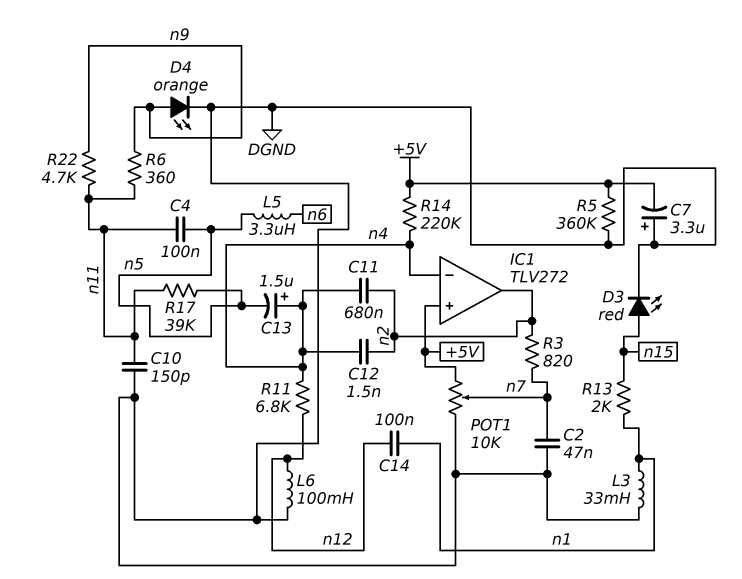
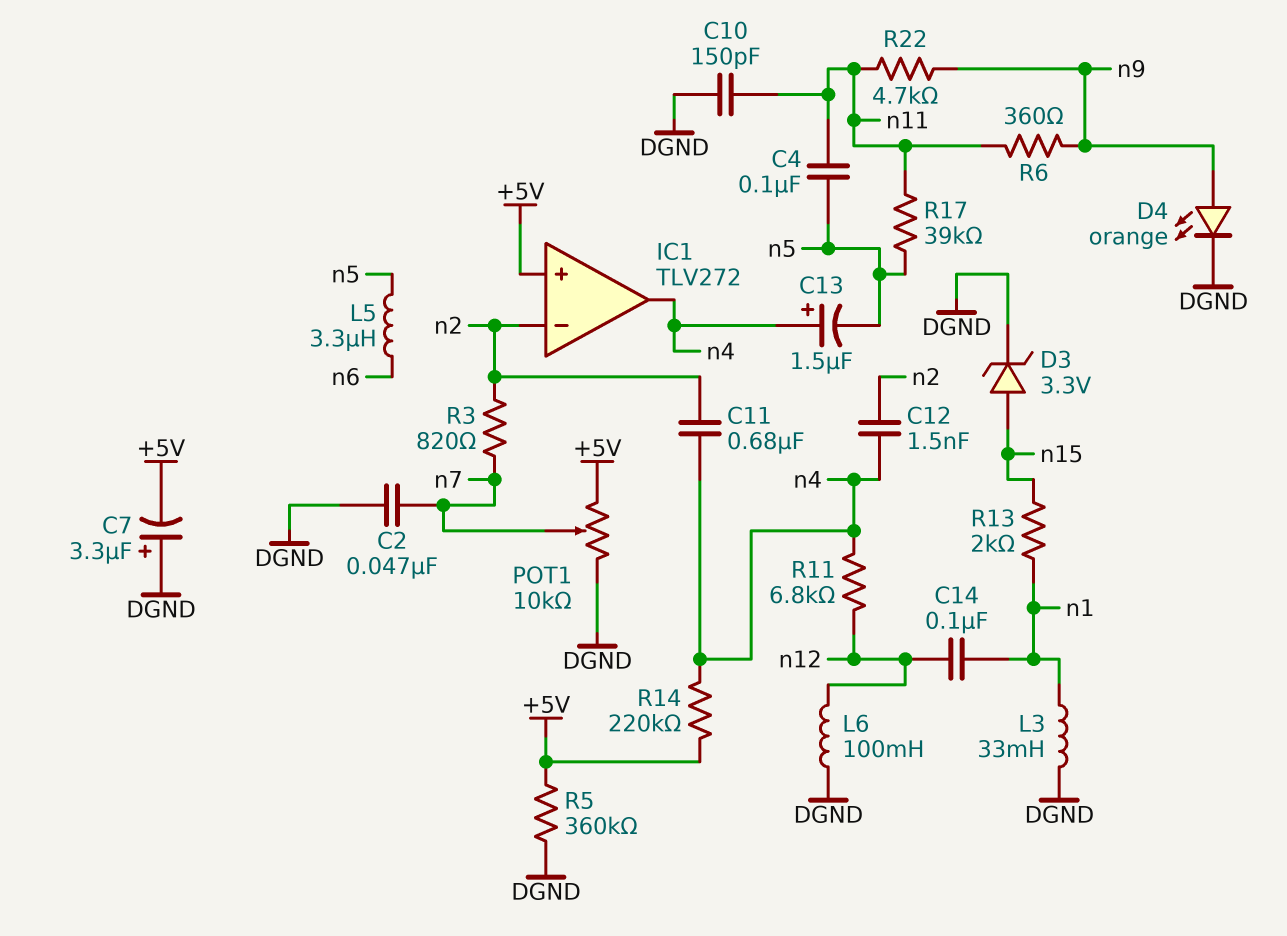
D3: LED red (A n15, K DGND) -> zener 3.3V (A n15, K DGND)
IC1 pin in-: n4 -> n2
IC1 pin out: n2 -> n4

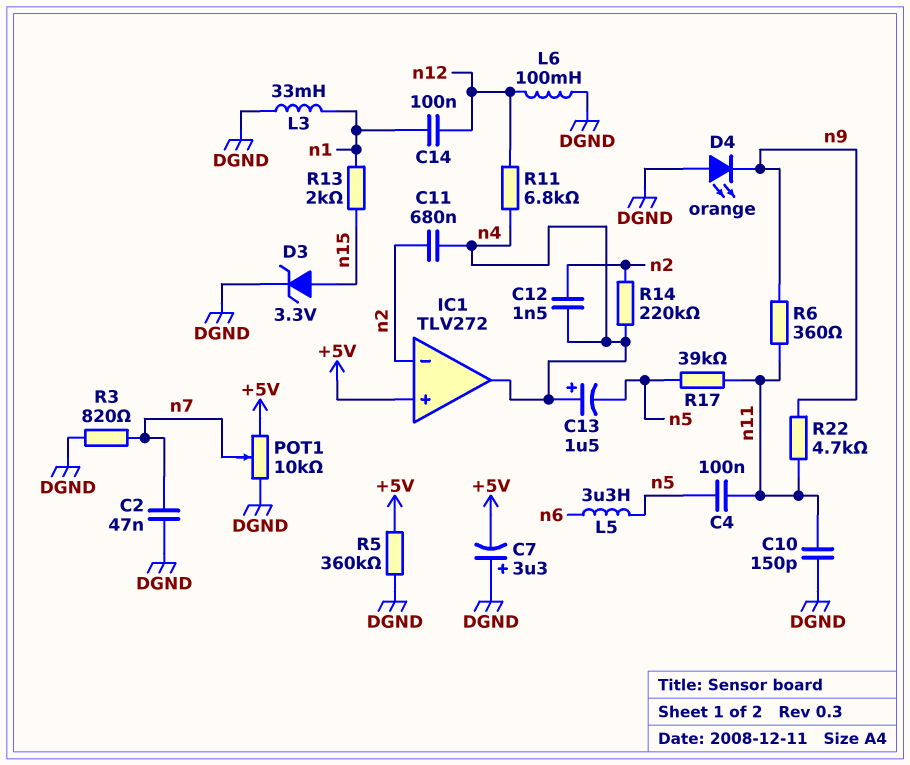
D4: LED orange (A n9, K DGND) -> LED orange (A DGND, K n9)
R3: 820 (n2, n7) -> 820 (DGND, n7)
R14: 220k (+5V, n4) -> 220k (n2, n4)

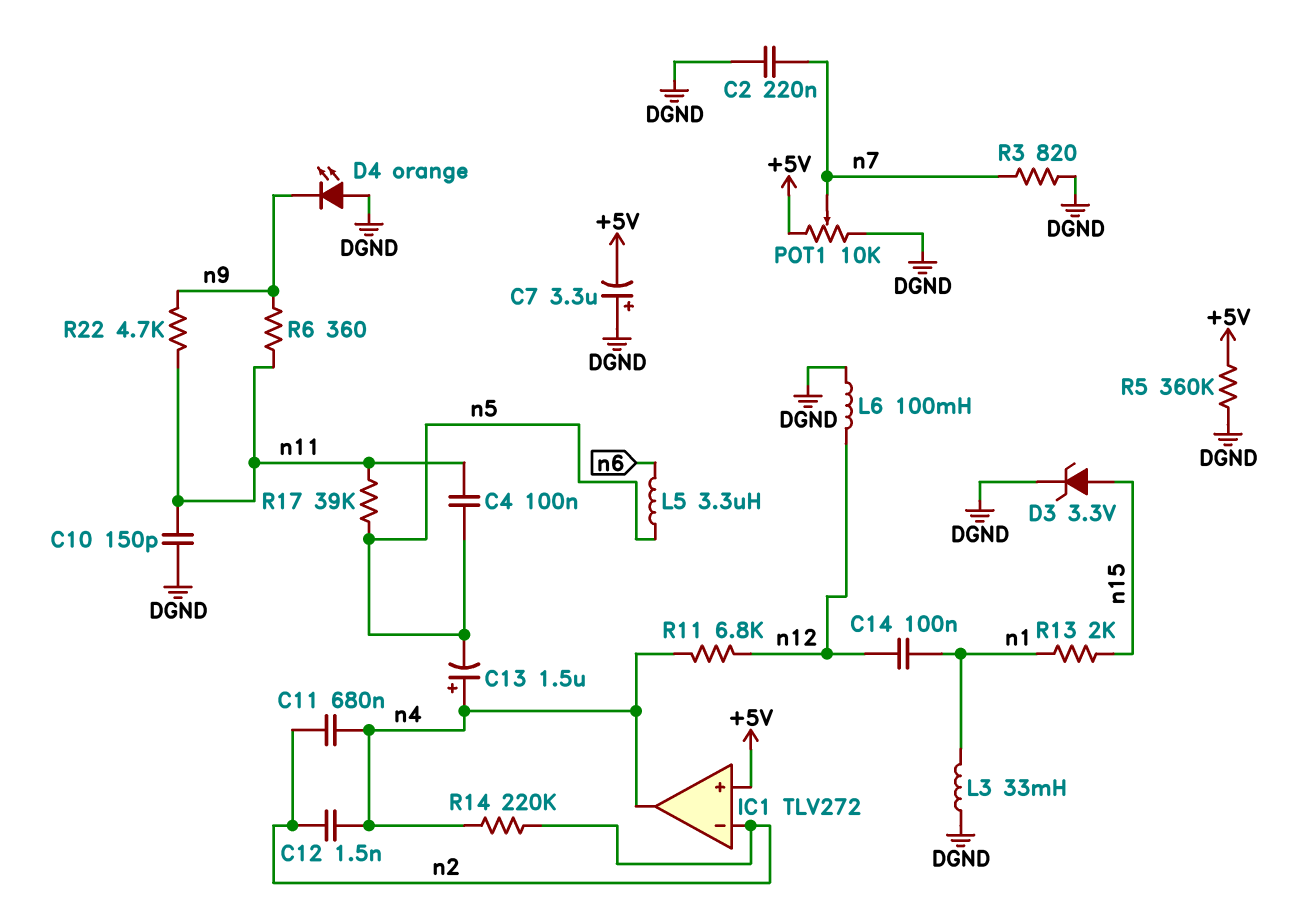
C2: 47nF (DGND, n7) -> 220nF (DGND, n7)

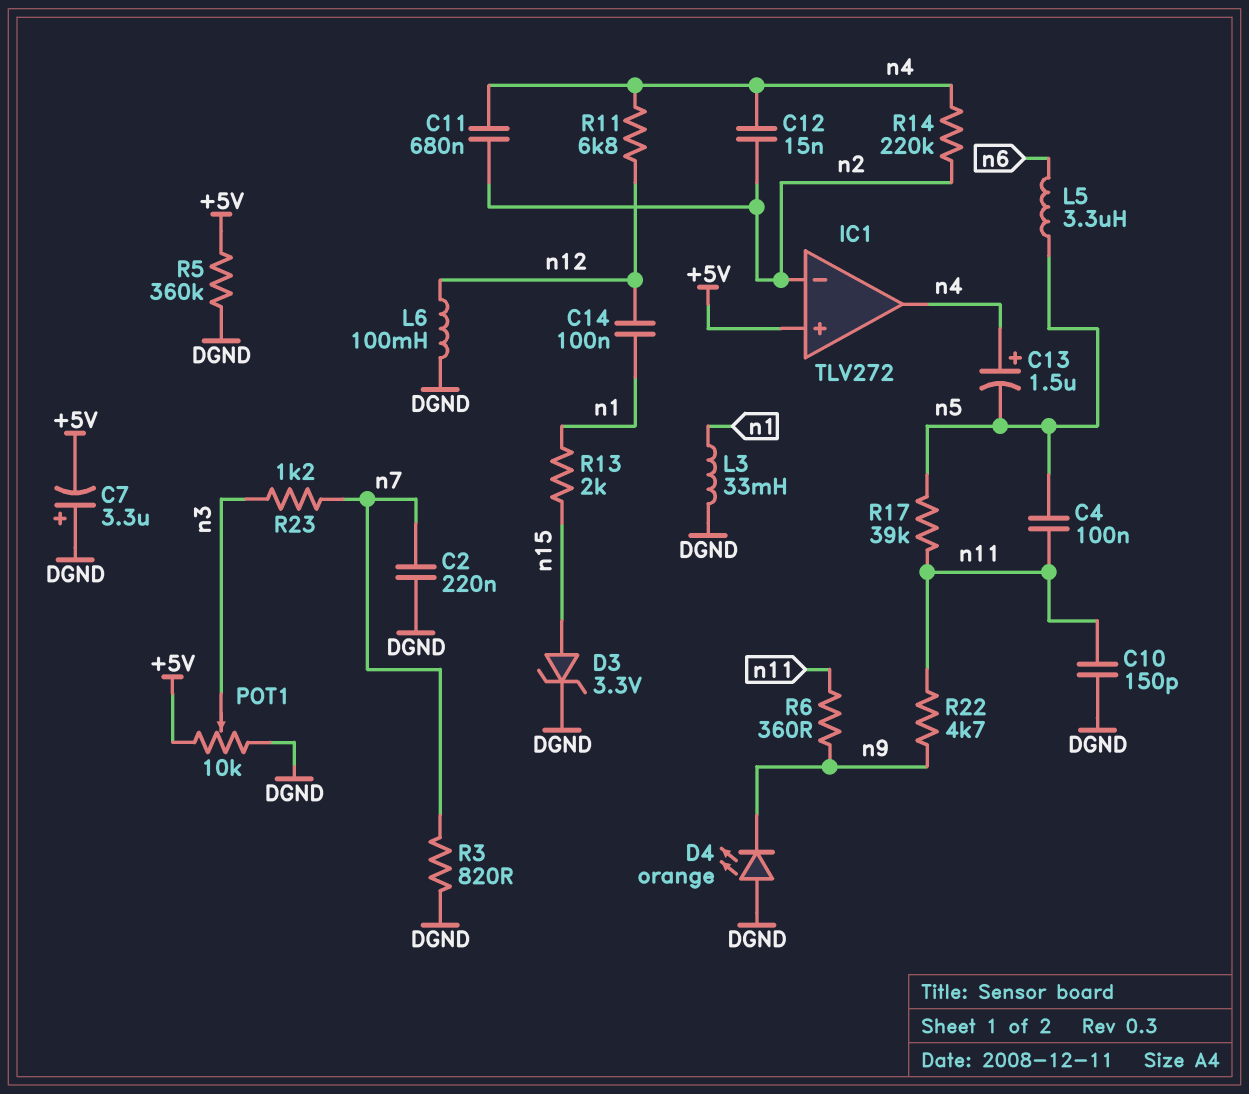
C12: 1.5nF (n2, n4) -> 15nF (n2, n4)
POT1: 10k (+5V, DGND, wiper n7) -> 10k (+5V, DGND, wiper n3)
R23: none -> 1.2k (n3, n7)

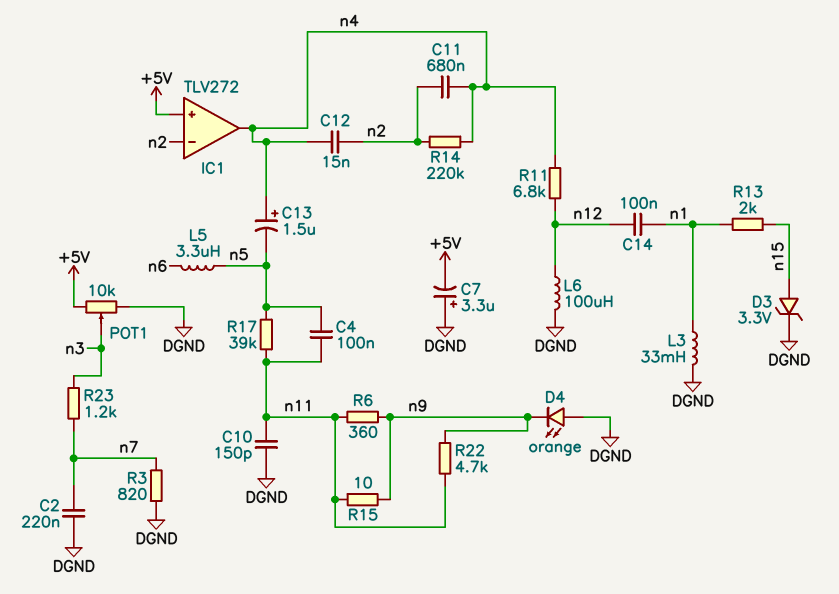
L6: 100mH (DGND, n12) -> 100uH (DGND, n12)
R5: 360k (+5V, DGND) -> none
R15: none -> 10 (n9, n11)

